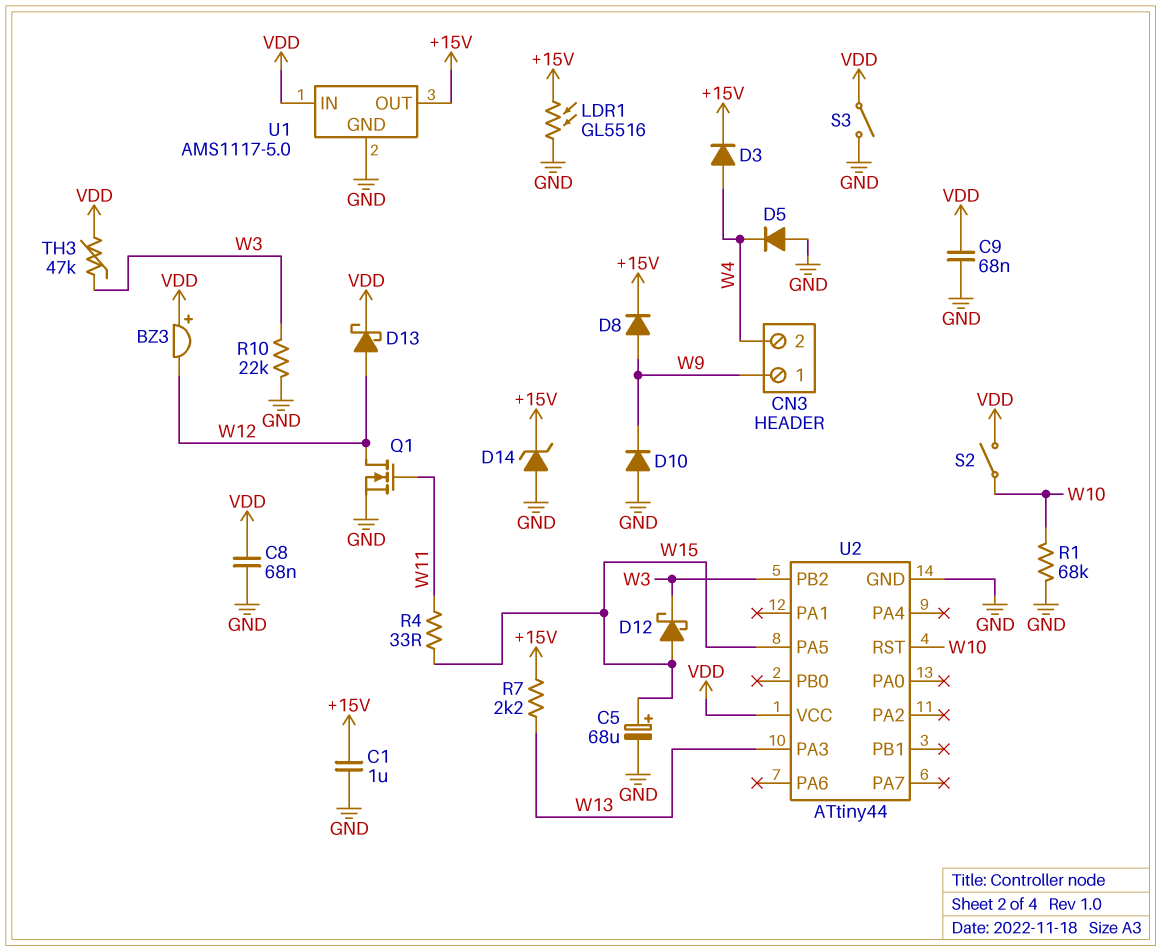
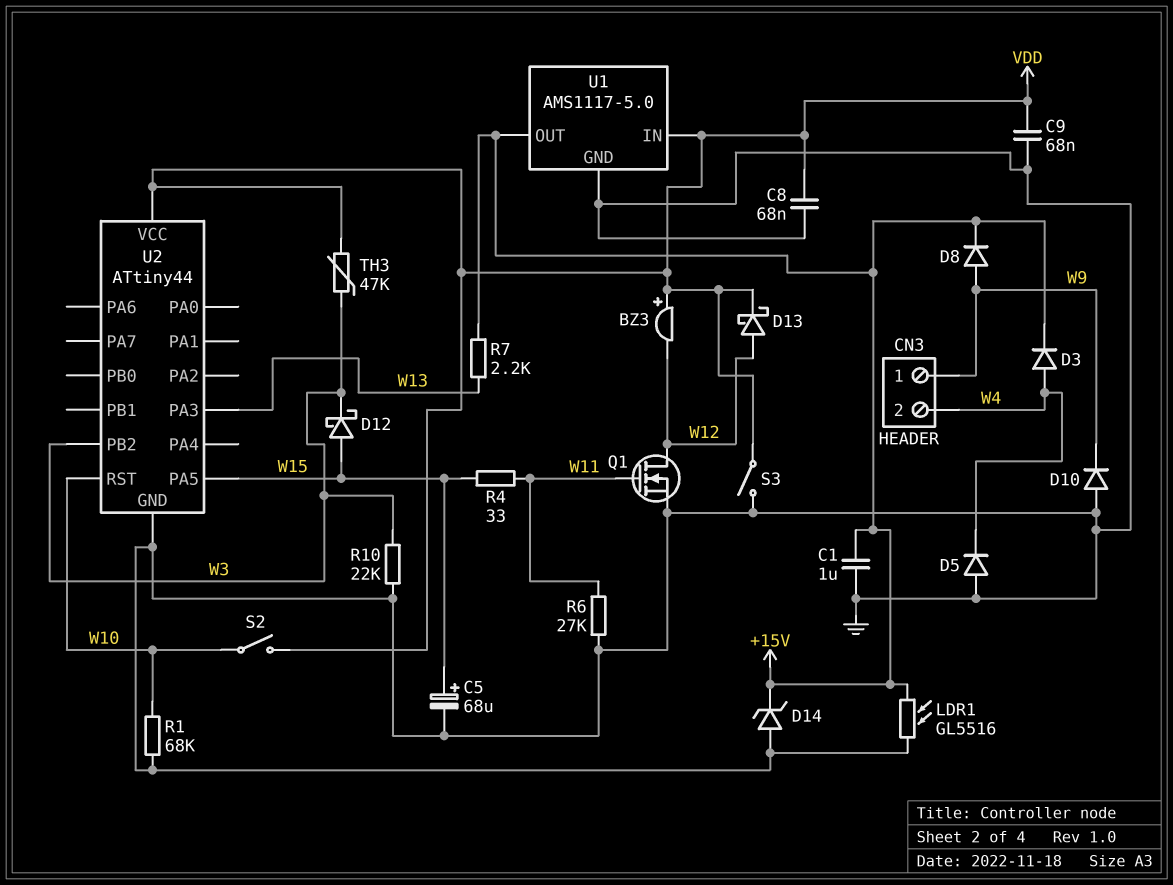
R6: none -> 27k (GND, W11)

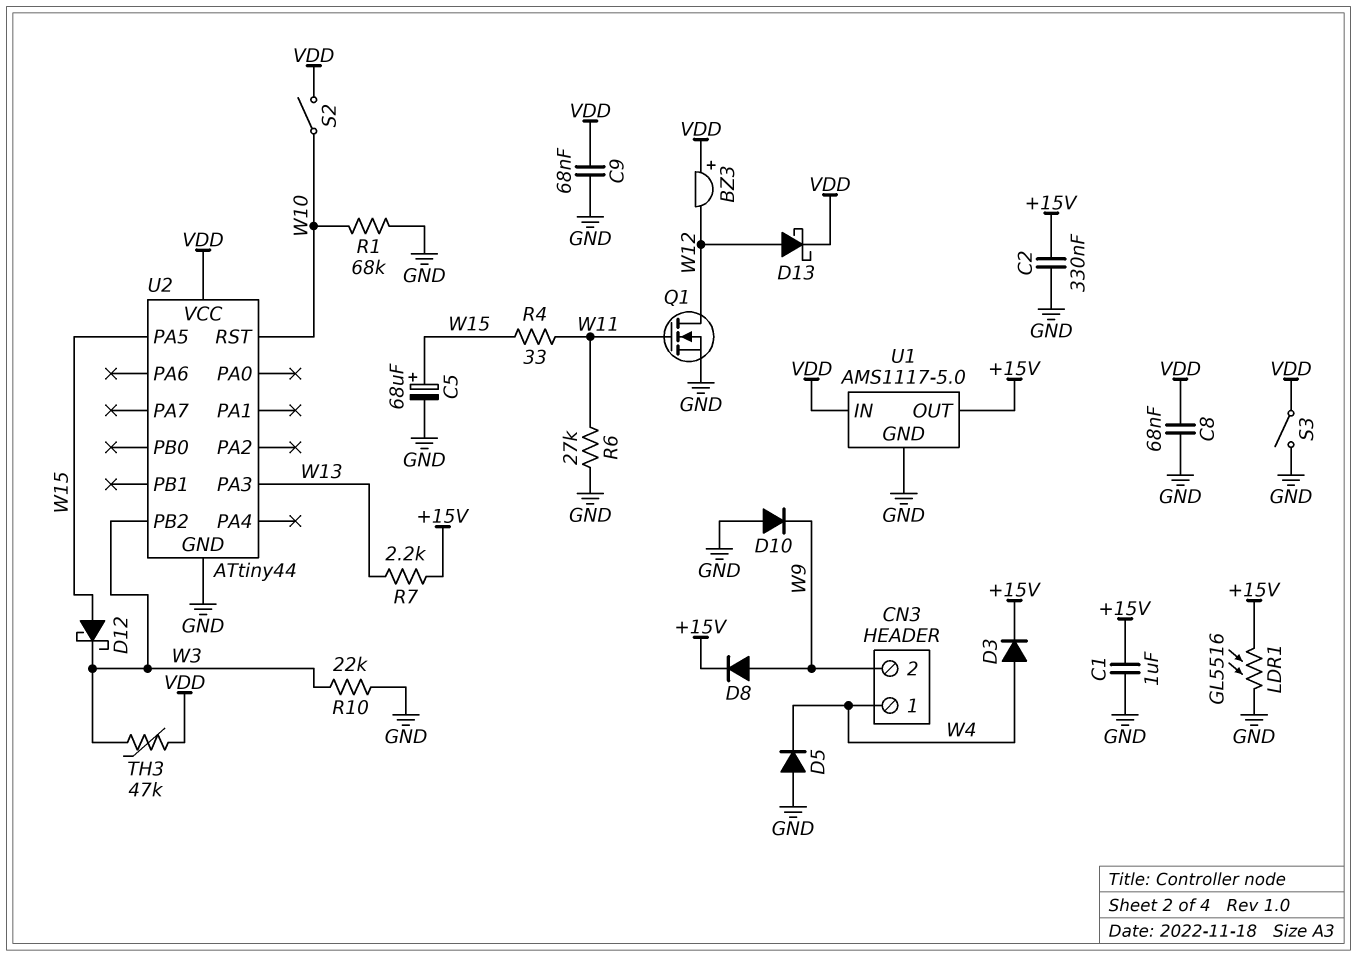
C2: none -> 330nF (+15V, GND)
CN3 pin 1: W9 -> W4
CN3 pin 2: W4 -> W9
D14: zener (A GND, K +15V) -> none

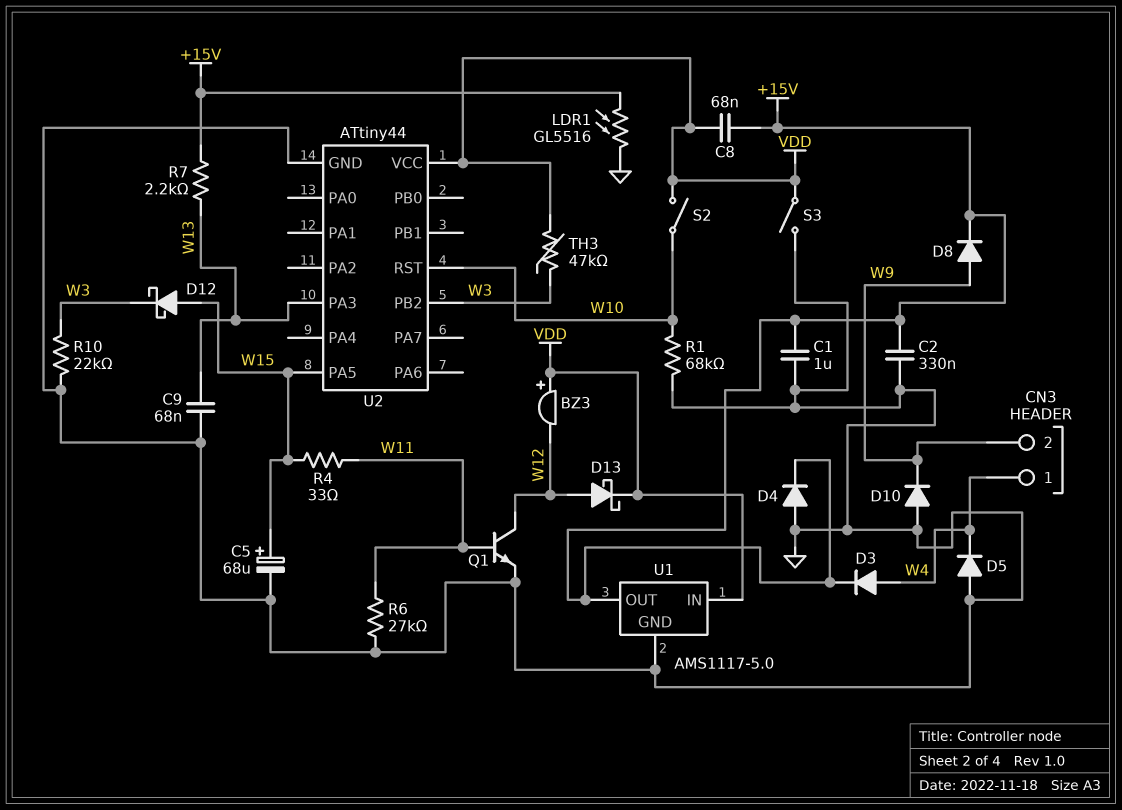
C8: 68nF (GND, VDD) -> 68nF (+15V, VDD)
C9: 68nF (GND, VDD) -> 68nF (GND, W13)
D4: none -> diode (A GND, K +15V)
Q1: NMOS (G W11, D W12, S GND) -> NPN (B W11, C W12, E GND)

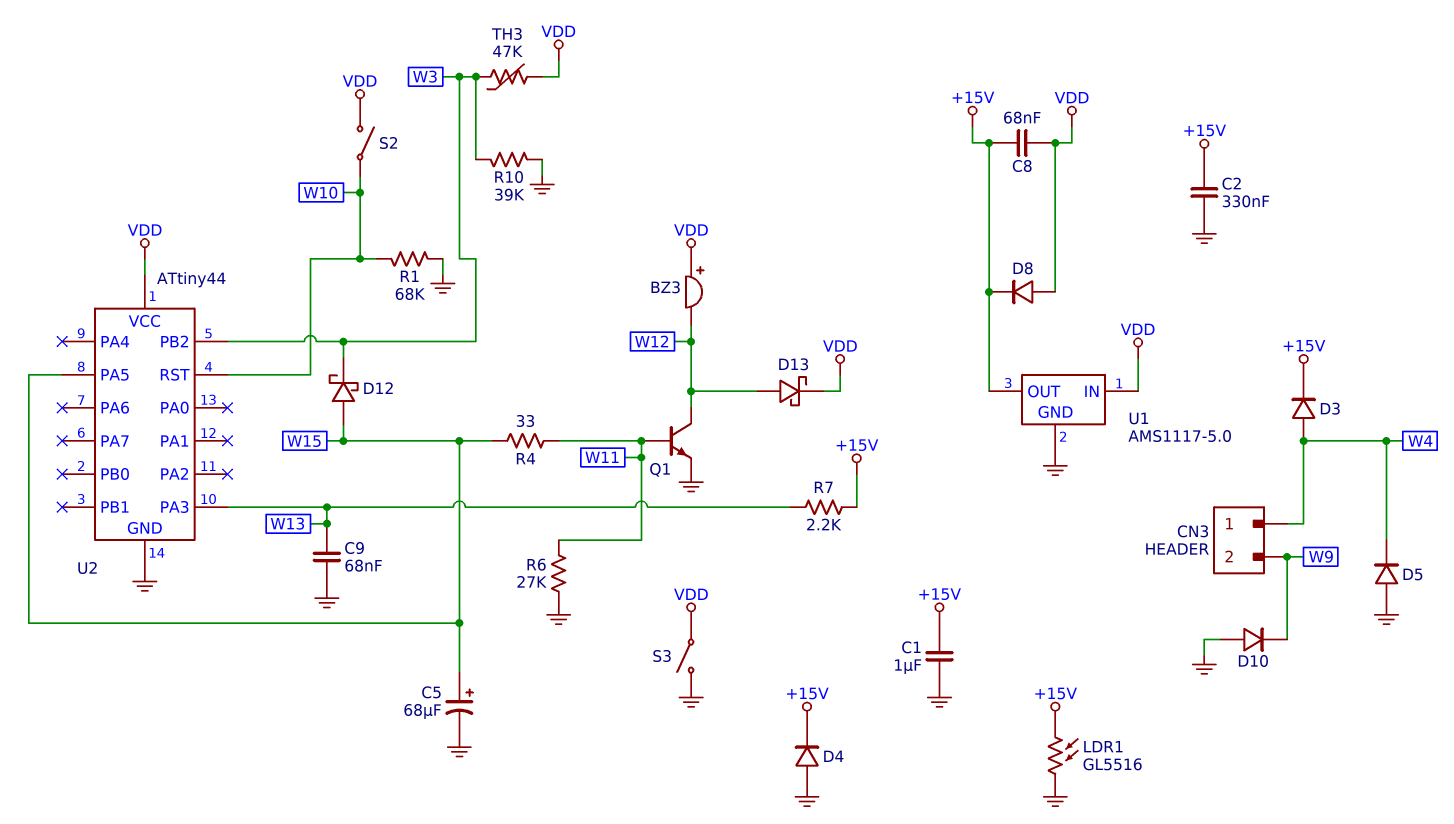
D8: diode (A W9, K +15V) -> diode (A VDD, K +15V)
R10: 22k (GND, W3) -> 39k (GND, W3)

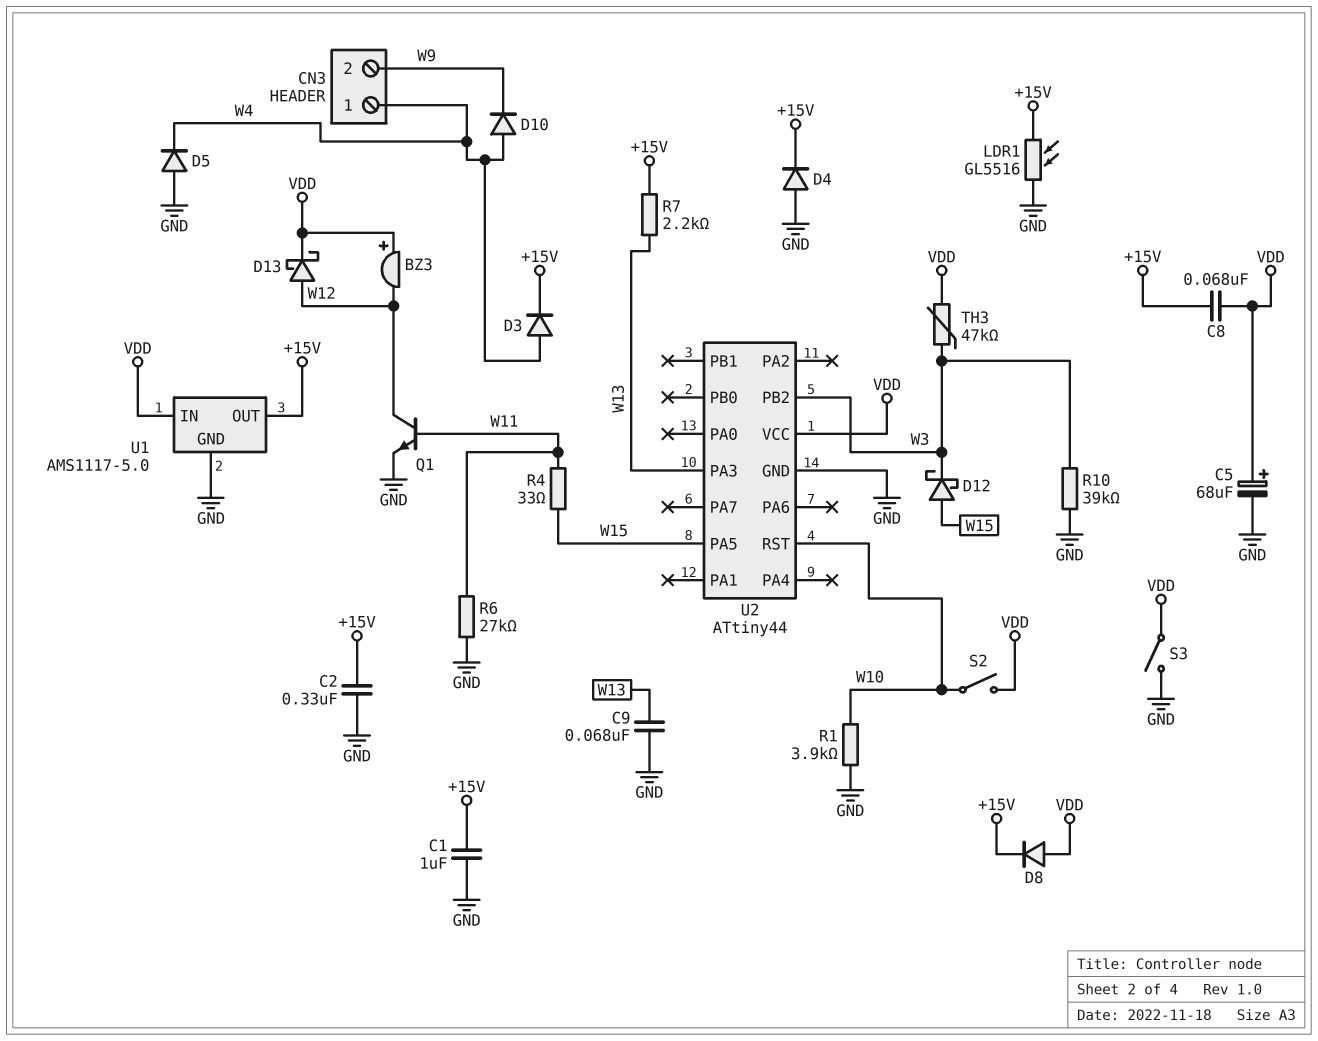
C5: 68uF (plus W15, minus GND) -> 68uF (plus VDD, minus GND)
D10: diode (A GND, K W9) -> diode (A W4, K W9)
R1: 68k (GND, W10) -> 3.9k (GND, W10)

